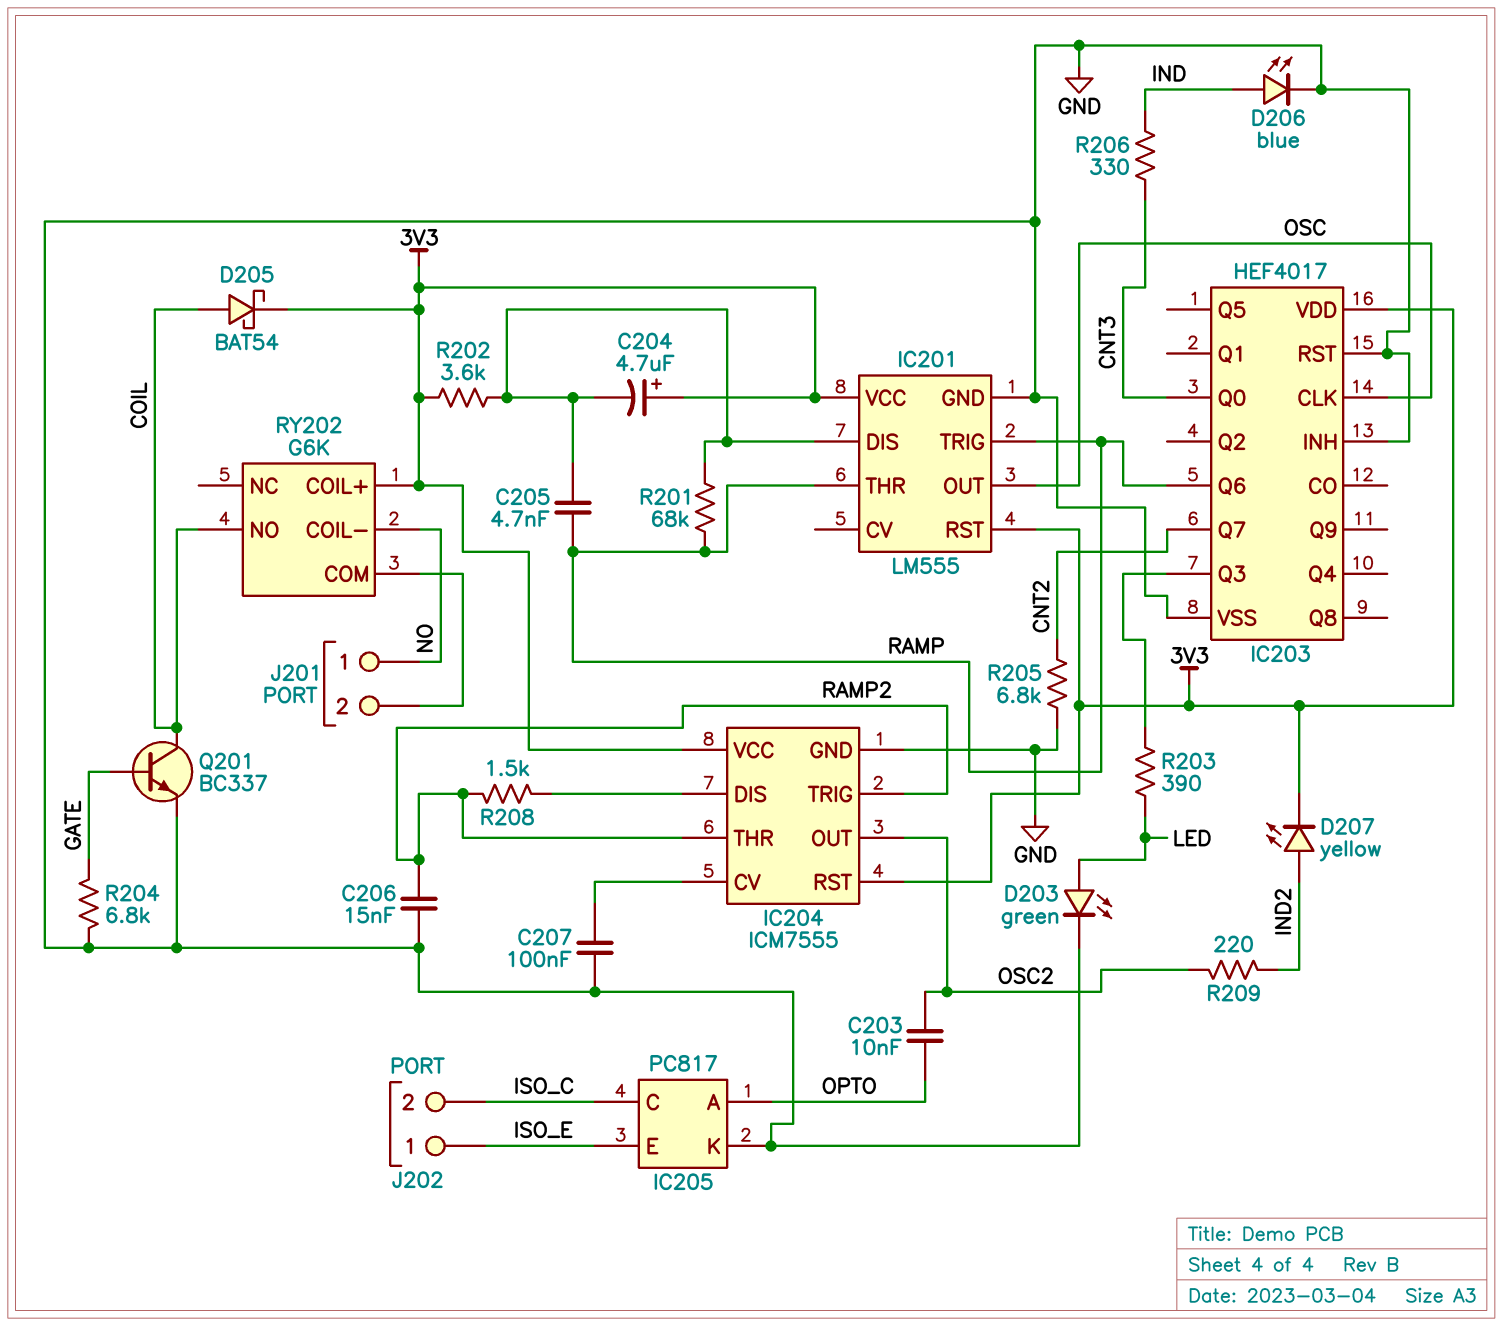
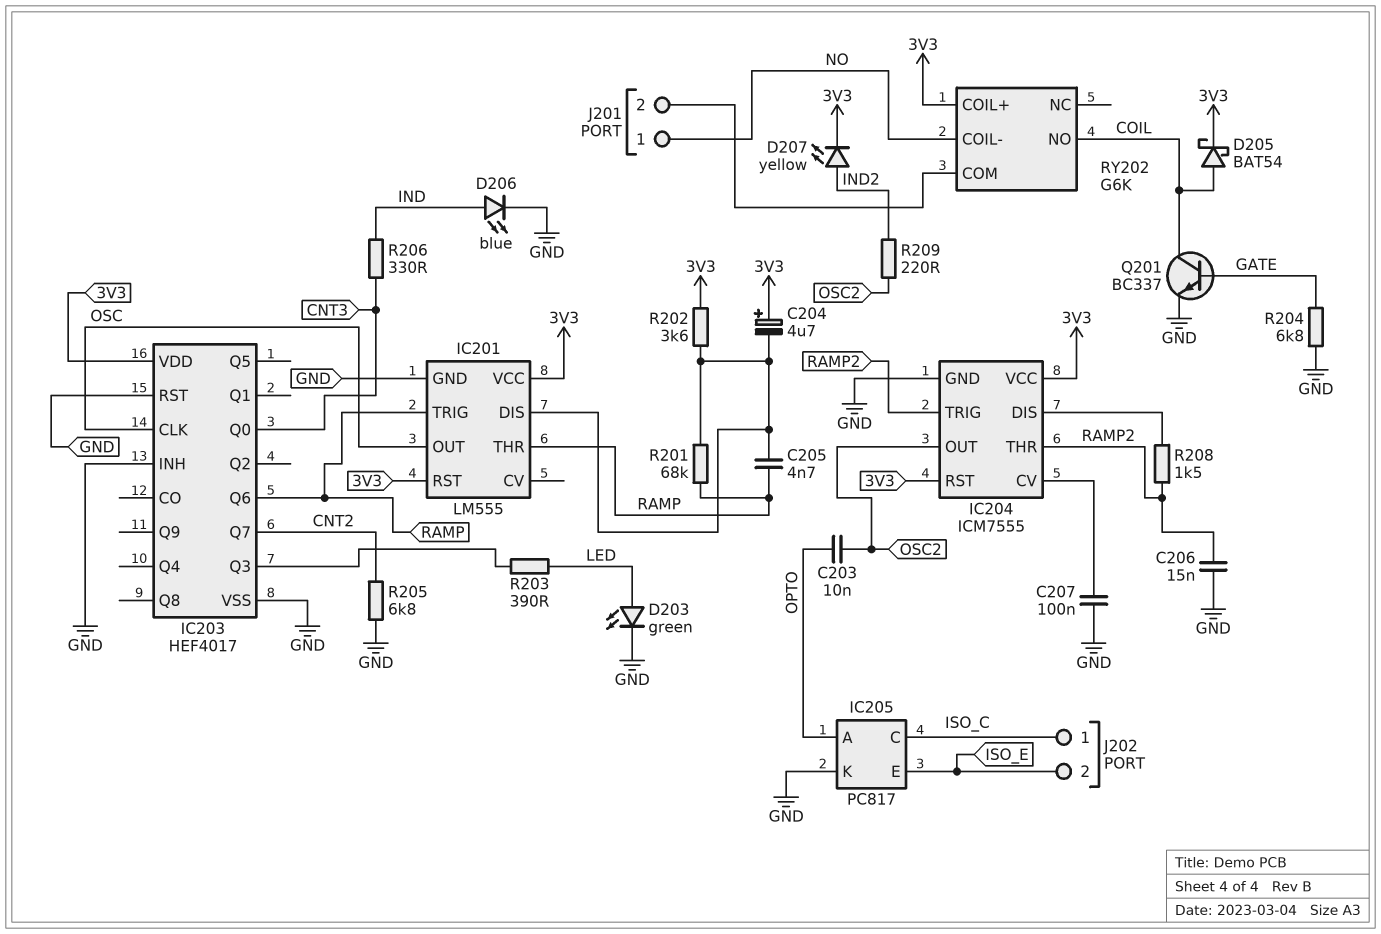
J202 pin 1: ISO_E -> ISO_C
J202 pin 2: ISO_C -> ISO_E

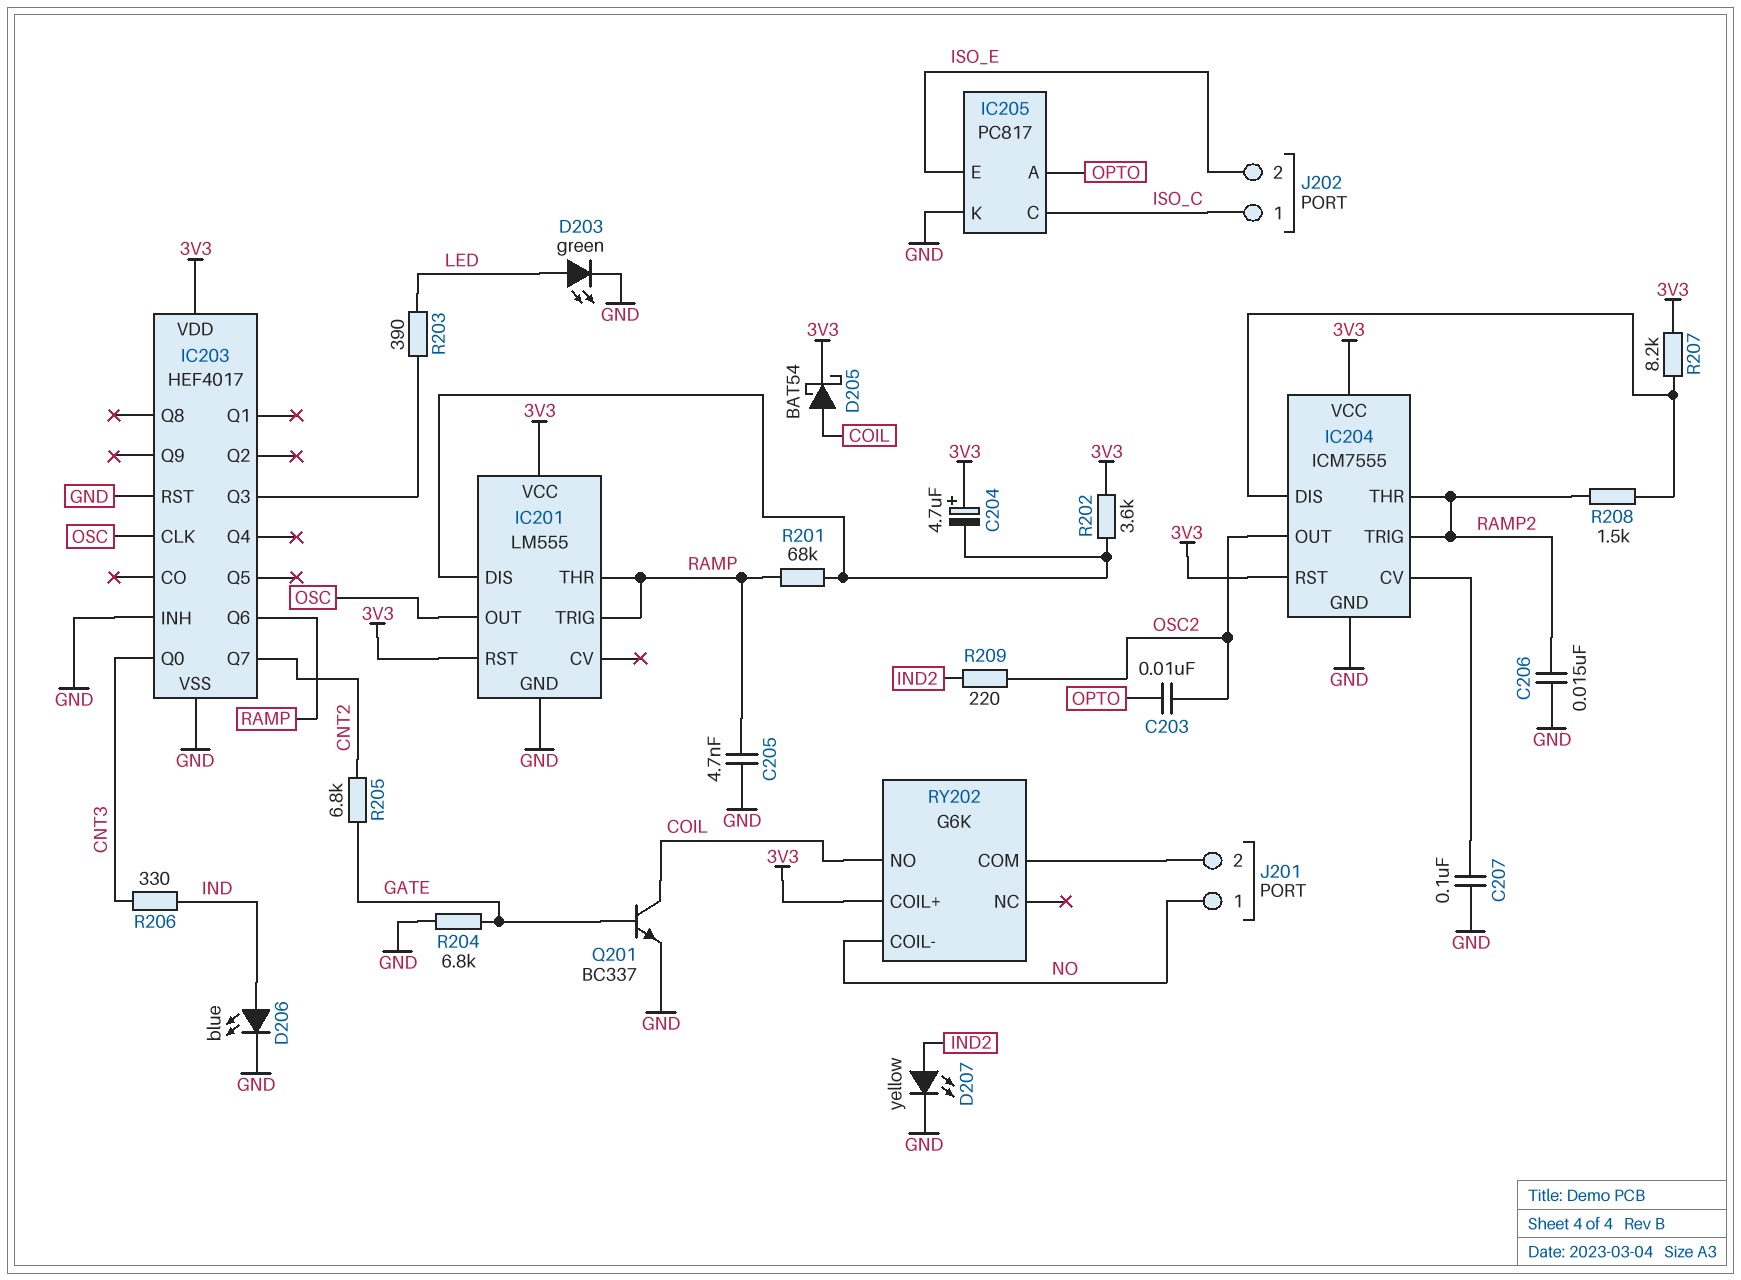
C205: 4.7nF (IC201/DIS, RAMP) -> 4.7nF (GND, RAMP)
D207: LED yellow (A IND2, K 3V3) -> LED yellow (A IND2, K GND)
R205: 6.8k (CNT2, GND) -> 6.8k (CNT2, GATE)
R207: none -> 8.2k (3V3, IC204/DIS)

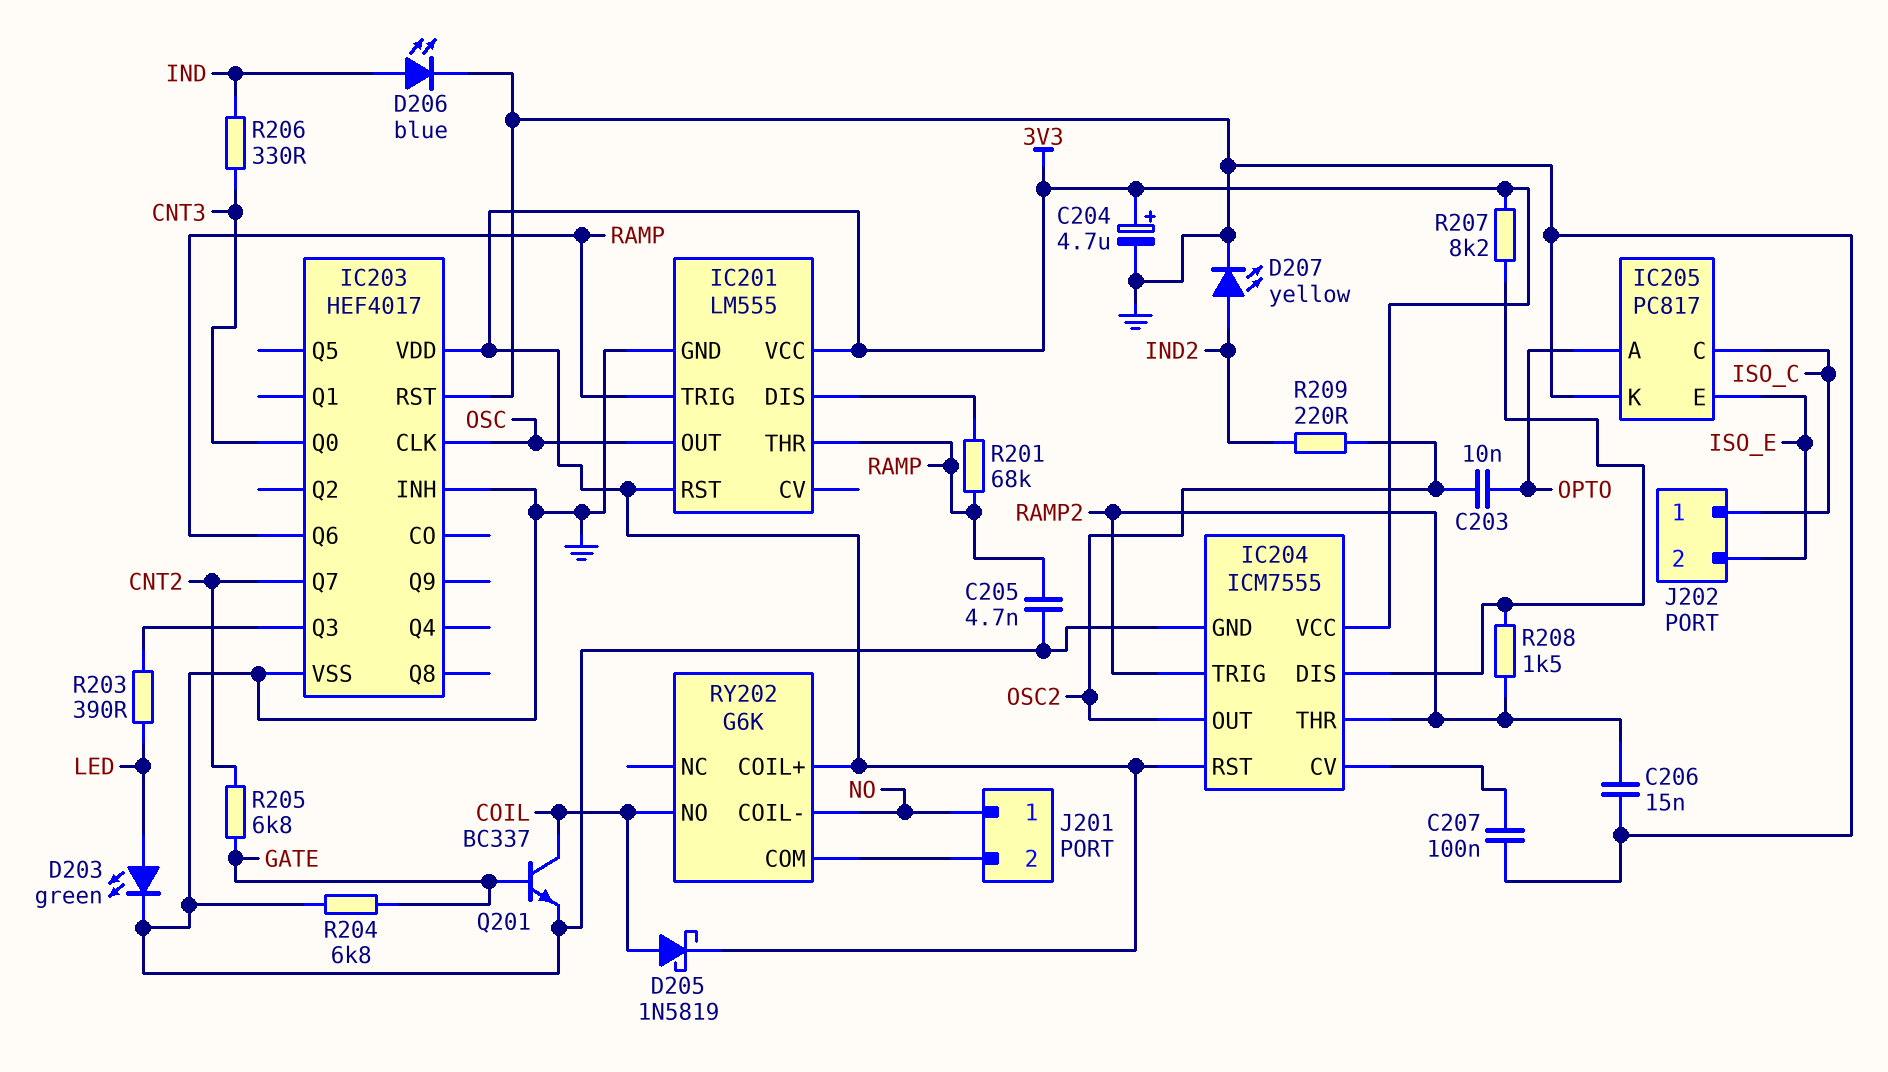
C204: 4.7uF (plus 3V3, minus IC201/DIS) -> 4.7uF (plus 3V3, minus GND)
D205: schottky BAT54 (A COIL, K 3V3) -> schottky 1N5819 (A COIL, K 3V3)
R202: 3.6k (3V3, IC201/DIS) -> none

